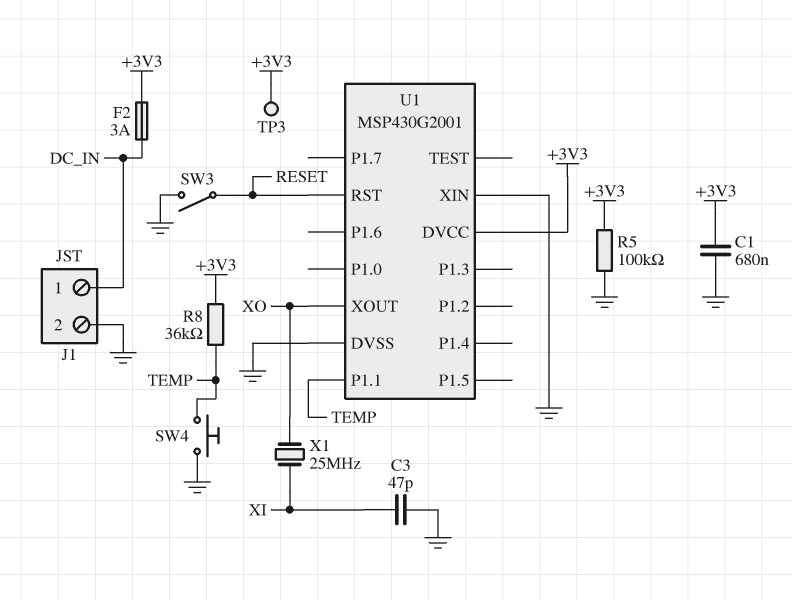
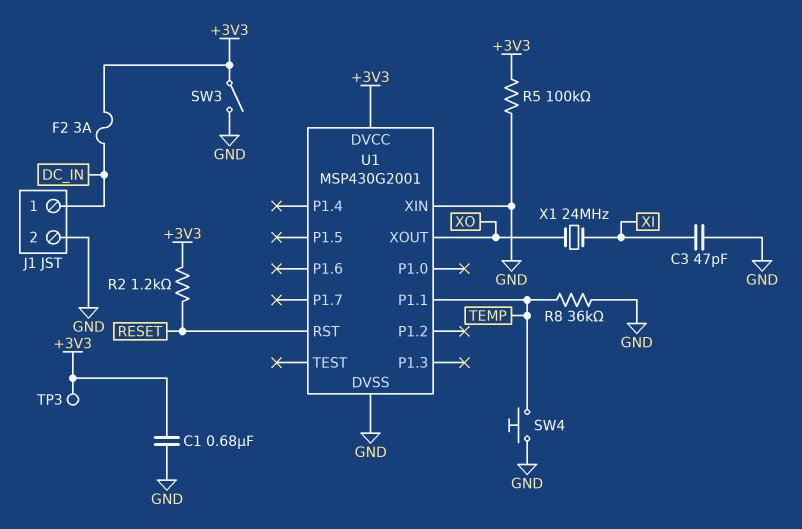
R2: none -> 1.2k (+3V3, RESET)
R8: 36k (+3V3, TEMP) -> 36k (GND, TEMP)
SW3: switch (GND, RESET) -> switch (+3V3, GND)
X1: 25MHz (XI, XO) -> 24MHz (XI, XO)

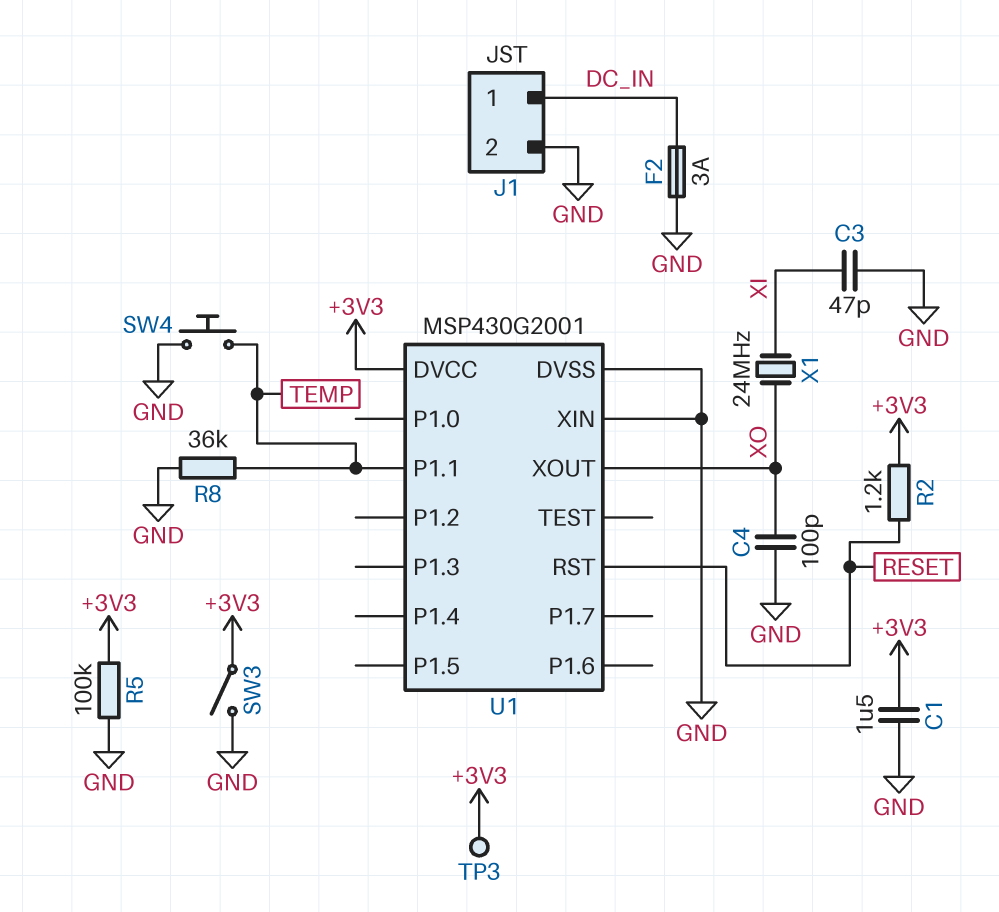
C1: 680nF (+3V3, GND) -> 1.5uF (+3V3, GND)
C4: none -> 100pF (GND, XO)
F2: 3A (+3V3, DC_IN) -> 3A (DC_IN, GND)

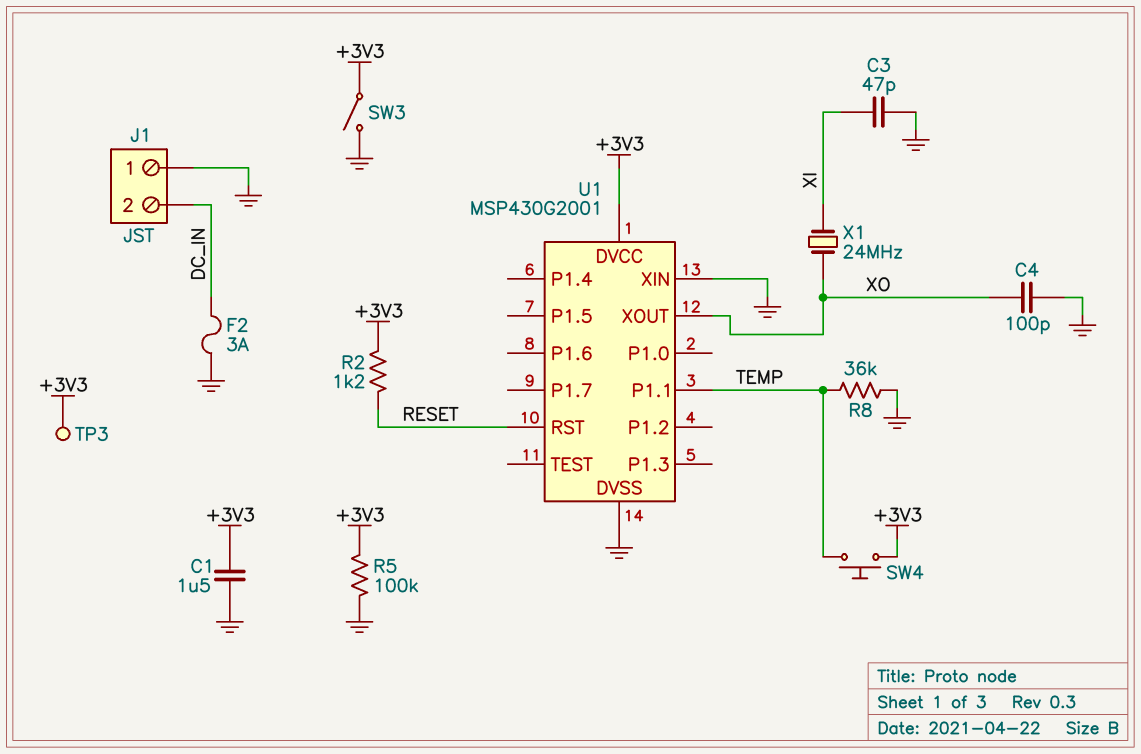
J1 pin 1: DC_IN -> GND
J1 pin 2: GND -> DC_IN
SW4: button (GND, TEMP) -> button (+3V3, TEMP)

